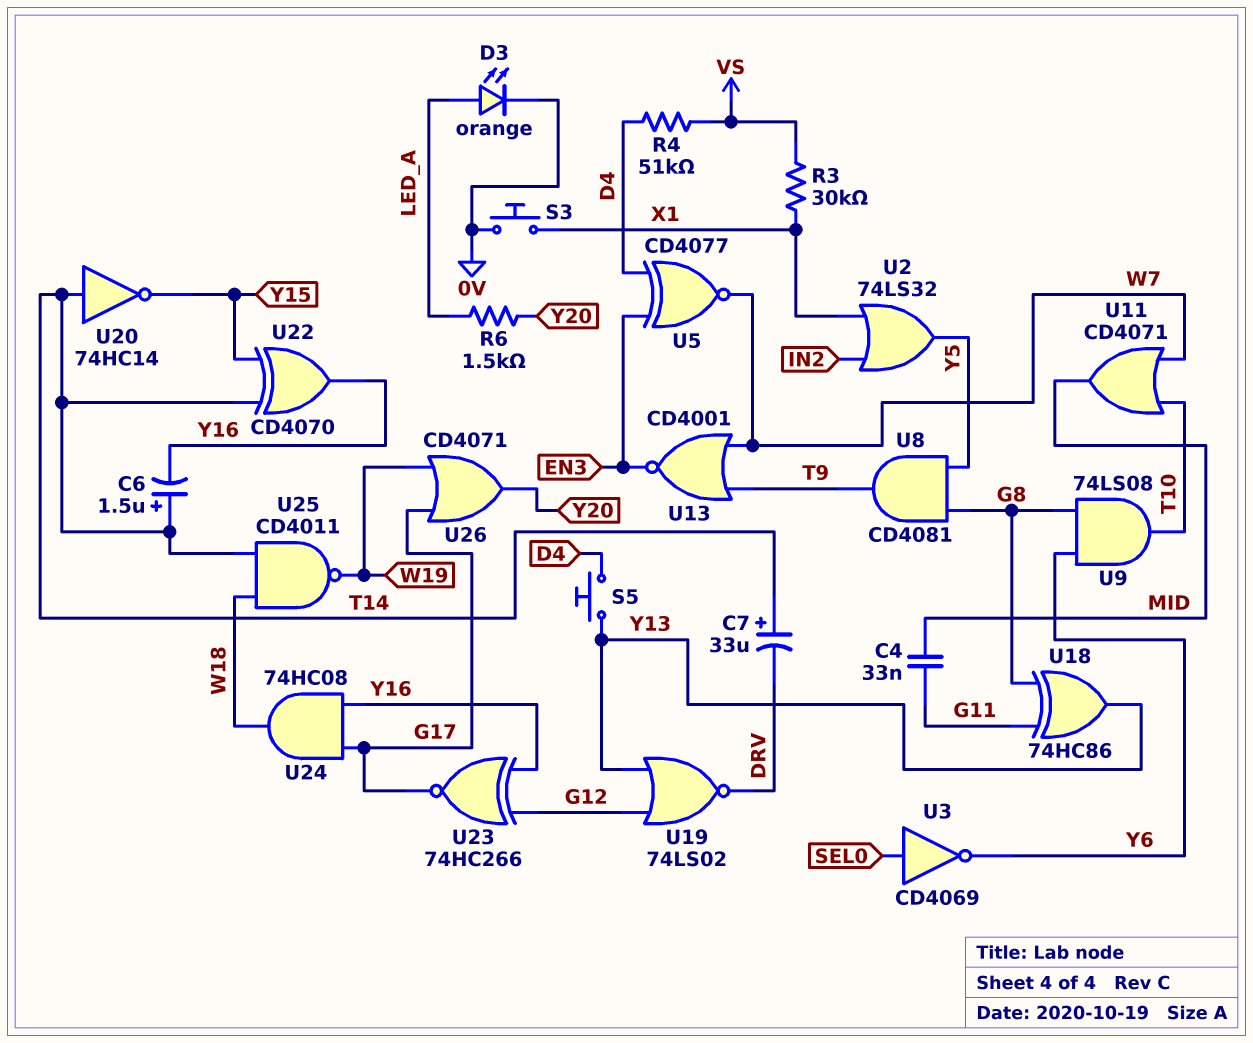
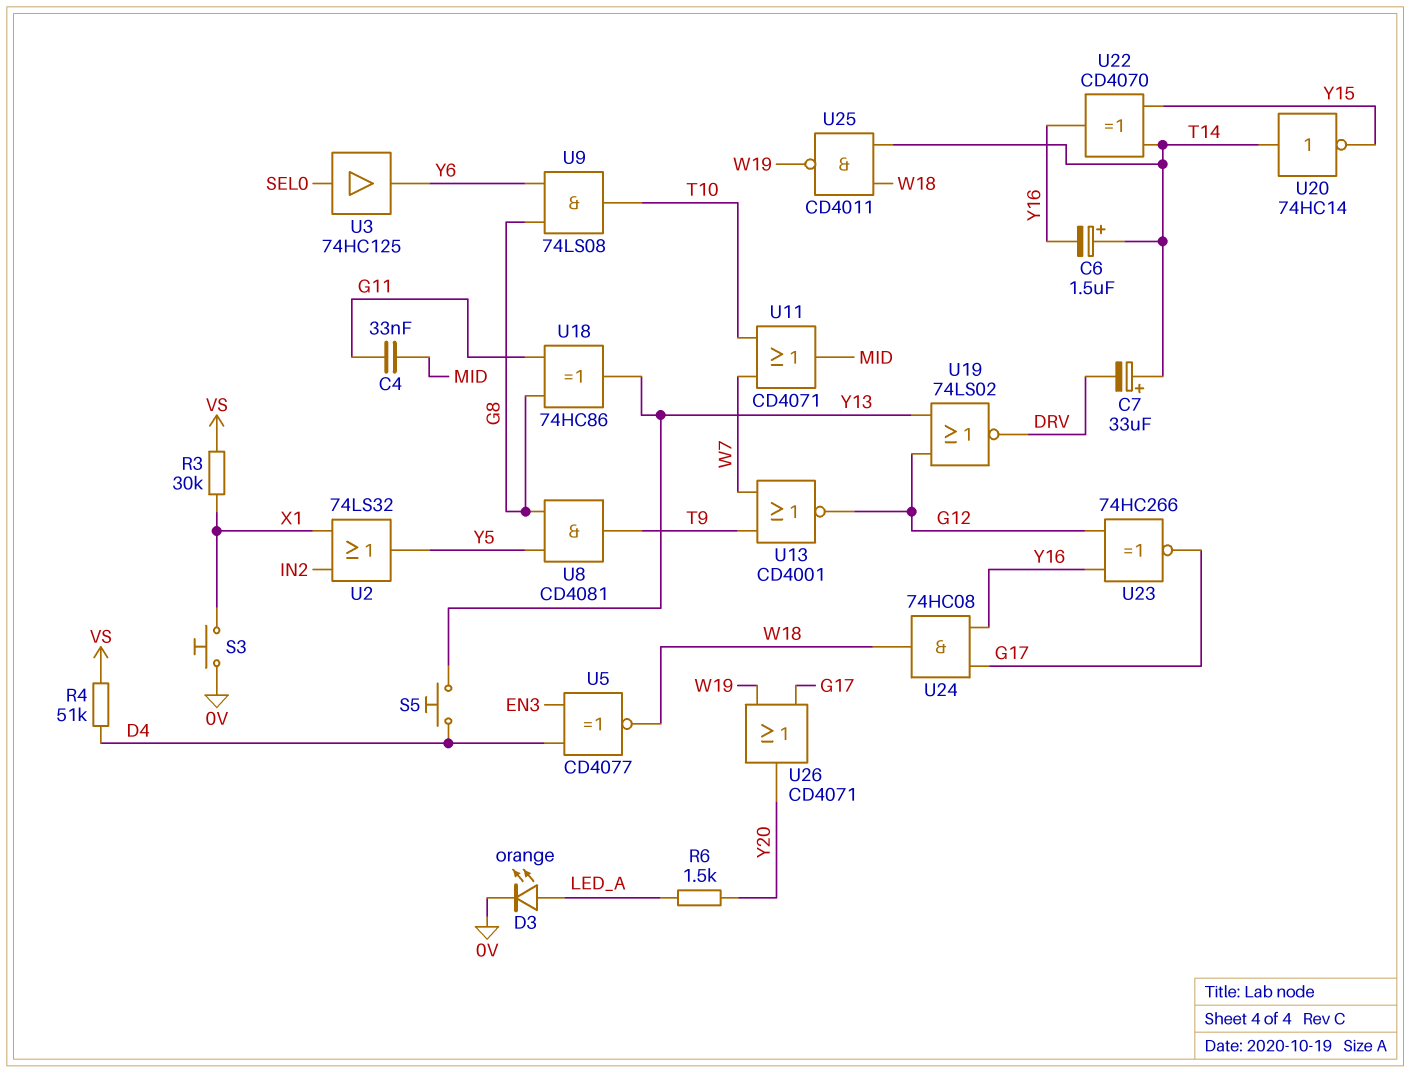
U3: NOT CD4069 (in SEL0, out Y6) -> buffer 74HC125 (in SEL0, out Y6)
U5: XNOR CD4077 (in D4, in EN3, out W7) -> XNOR CD4077 (in D4, in EN3, out W18)
U13: NOR CD4001 (in T9, in W7, out EN3) -> NOR CD4001 (in T9, in W7, out G12)

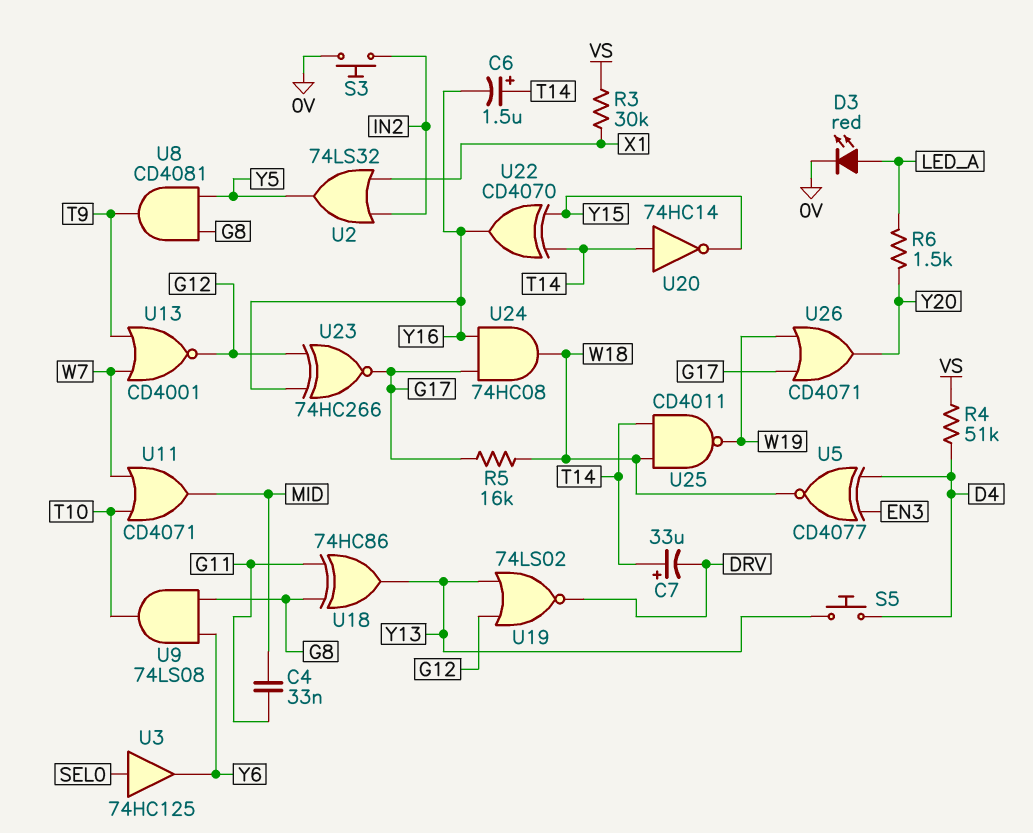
D3: LED orange (A LED_A, K 0V) -> LED red (A LED_A, K 0V)
R5: none -> 16k (G17, W18)
S3: button (0V, X1) -> button (0V, IN2)

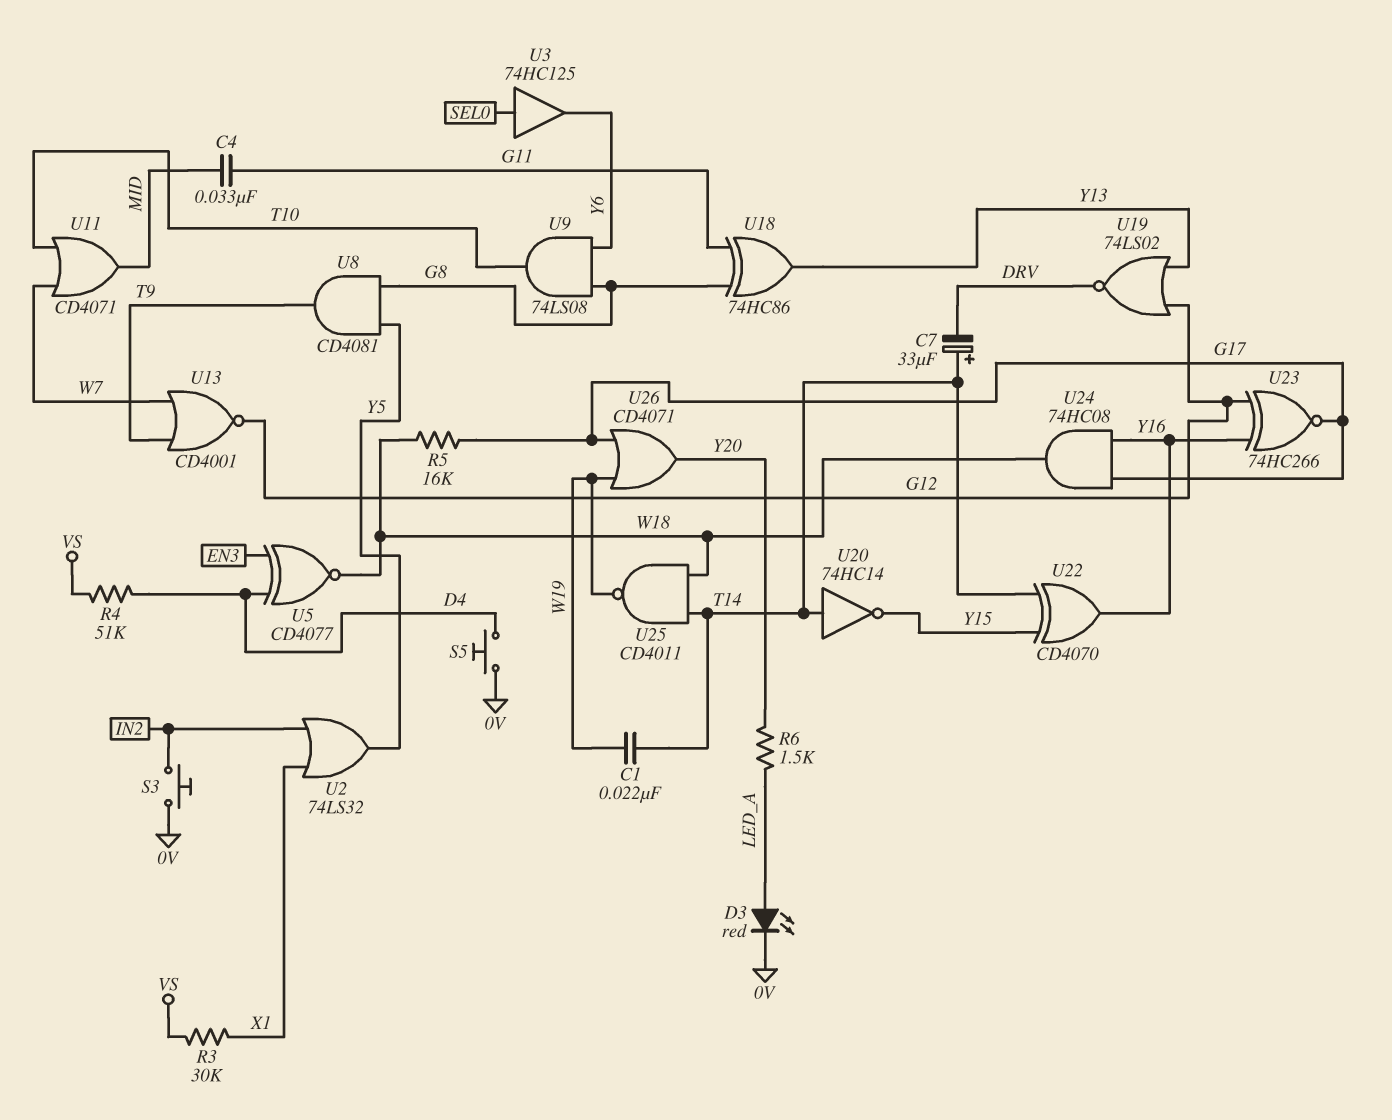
C1: none -> 22nF (T14, W19)
C6: 1.5uF (plus T14, minus Y16) -> none
S5: button (D4, Y13) -> button (0V, D4)

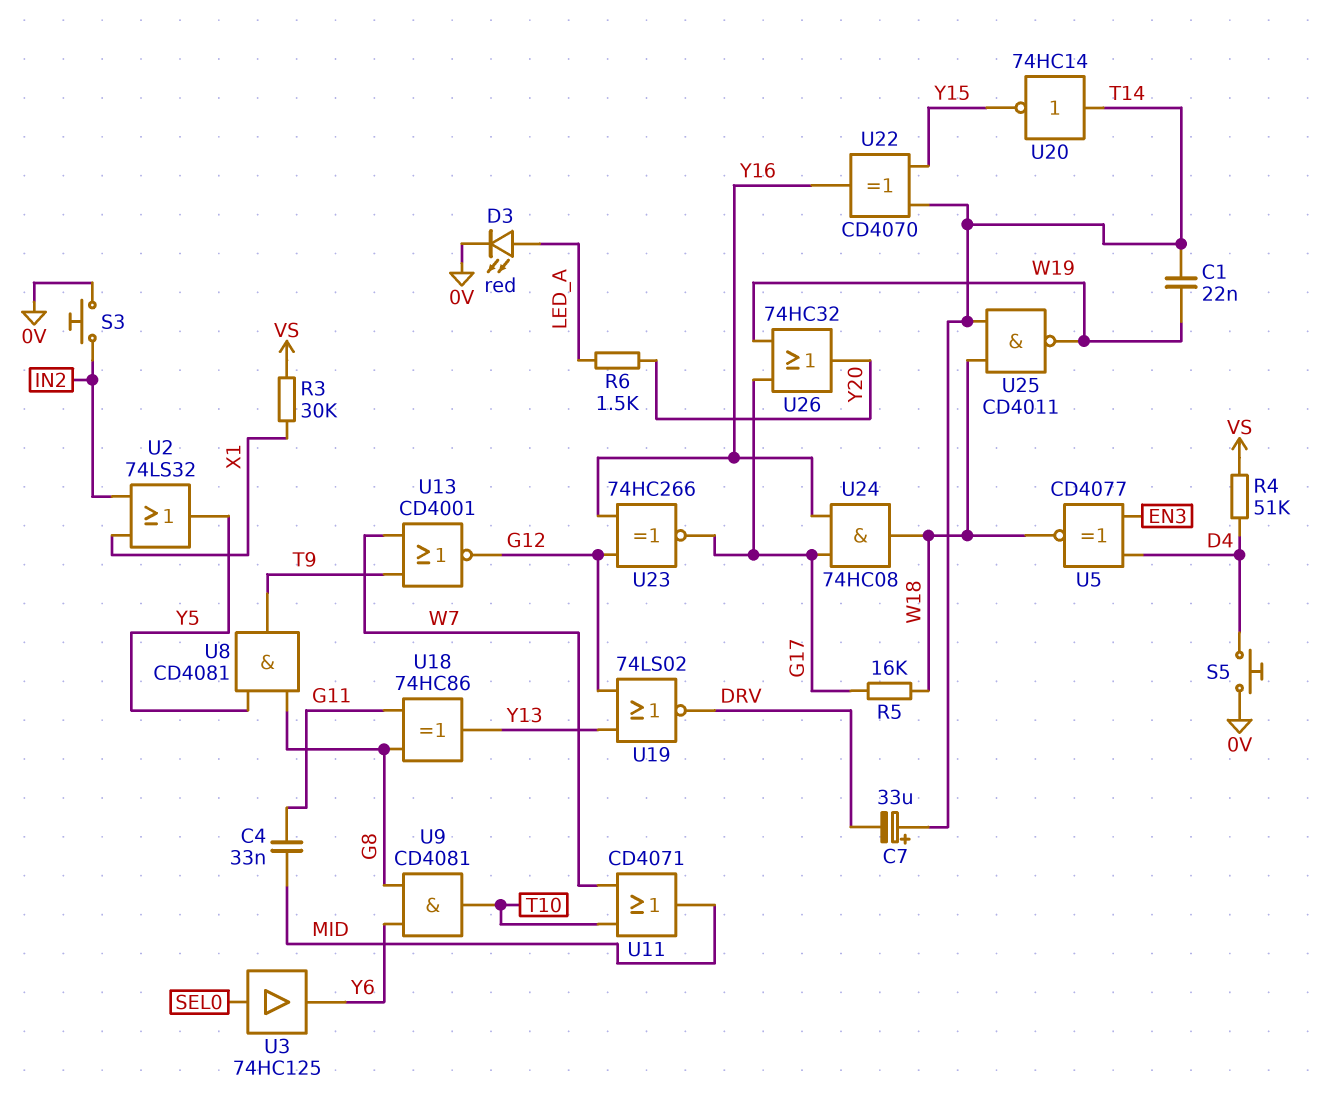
U9: AND 74LS08 (in G8, in Y6, out T10) -> AND CD4081 (in G8, in Y6, out T10)
U26: OR CD4071 (in G17, in W19, out Y20) -> OR 74HC32 (in G17, in W19, out Y20)

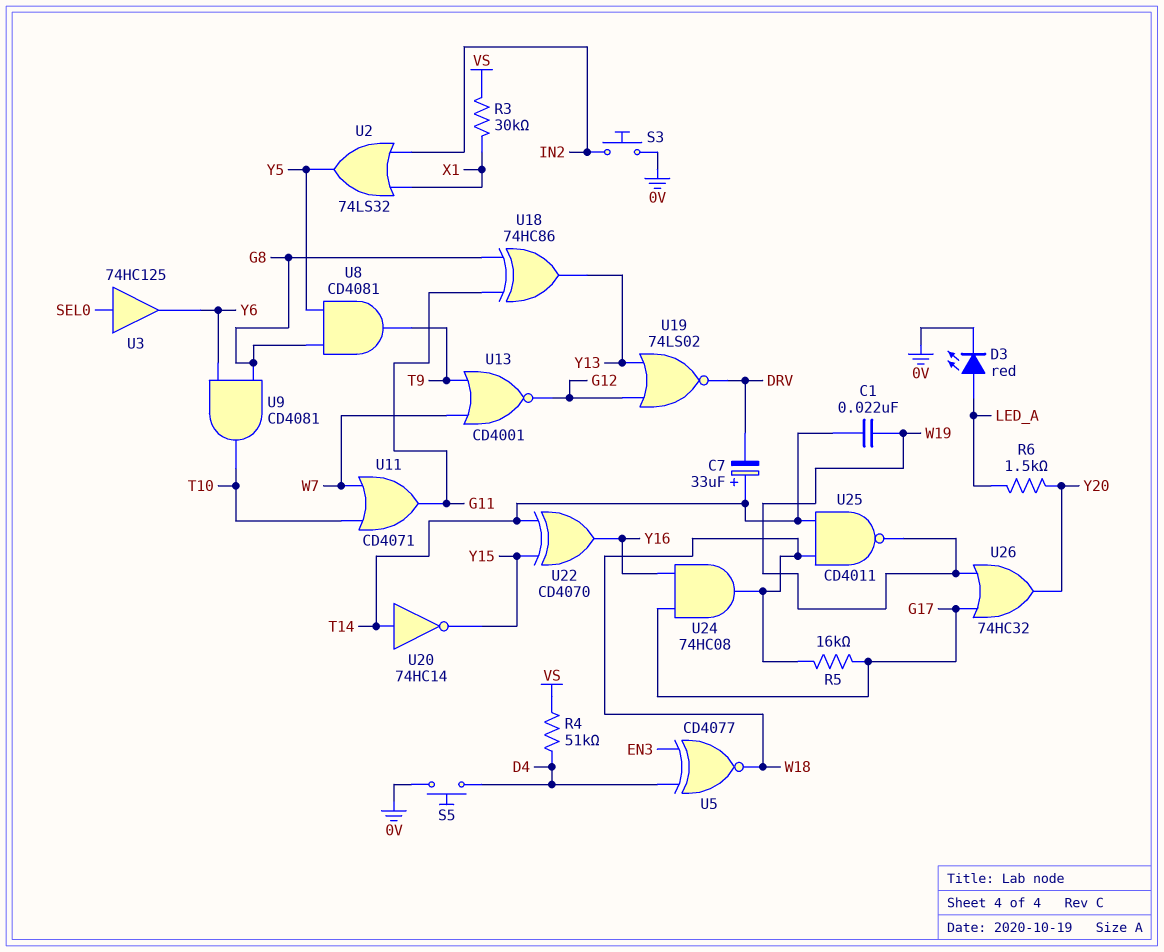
C4: 33nF (G11, MID) -> none
U11: OR CD4071 (in T10, in W7, out MID) -> OR CD4071 (in T10, in W7, out G11)
U23: XNOR 74HC266 (in G12, in Y16, out G17) -> none

